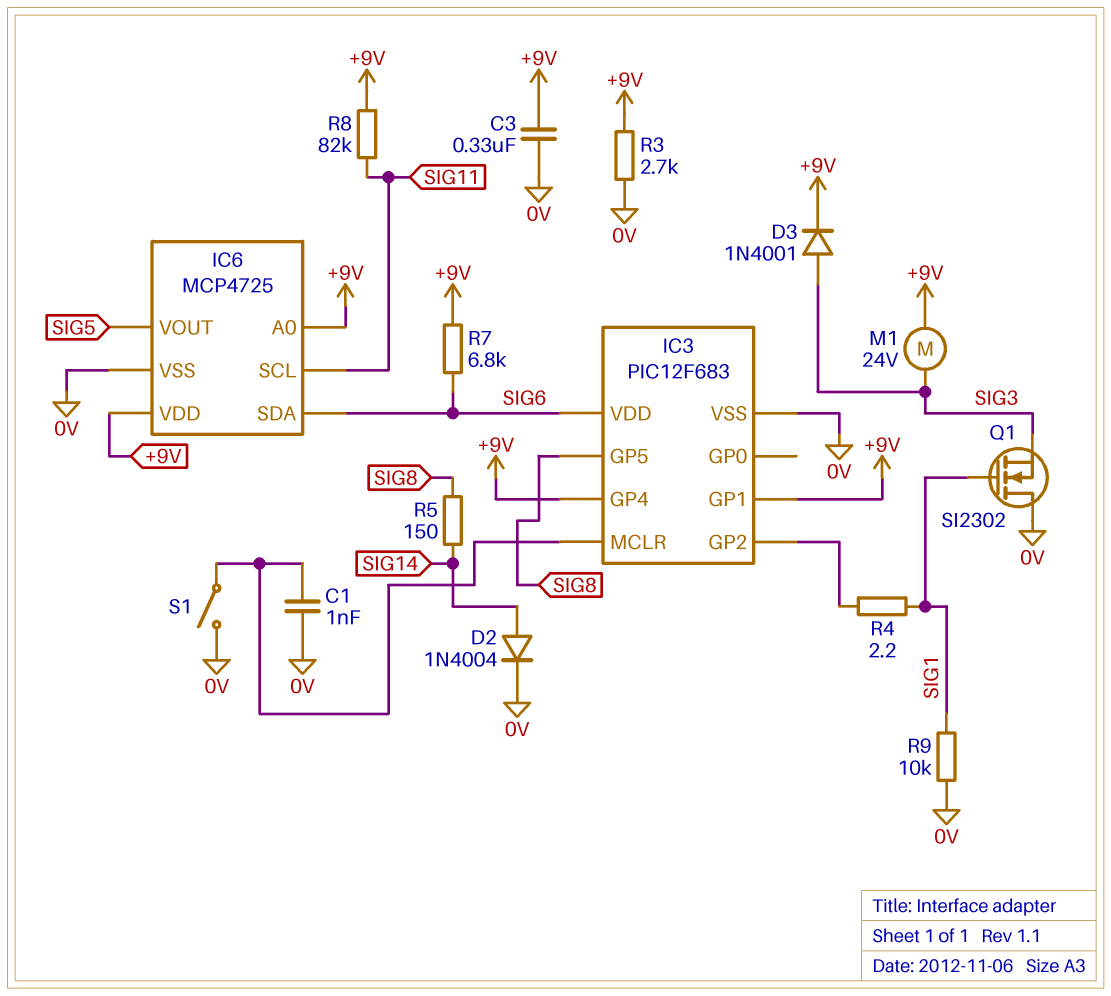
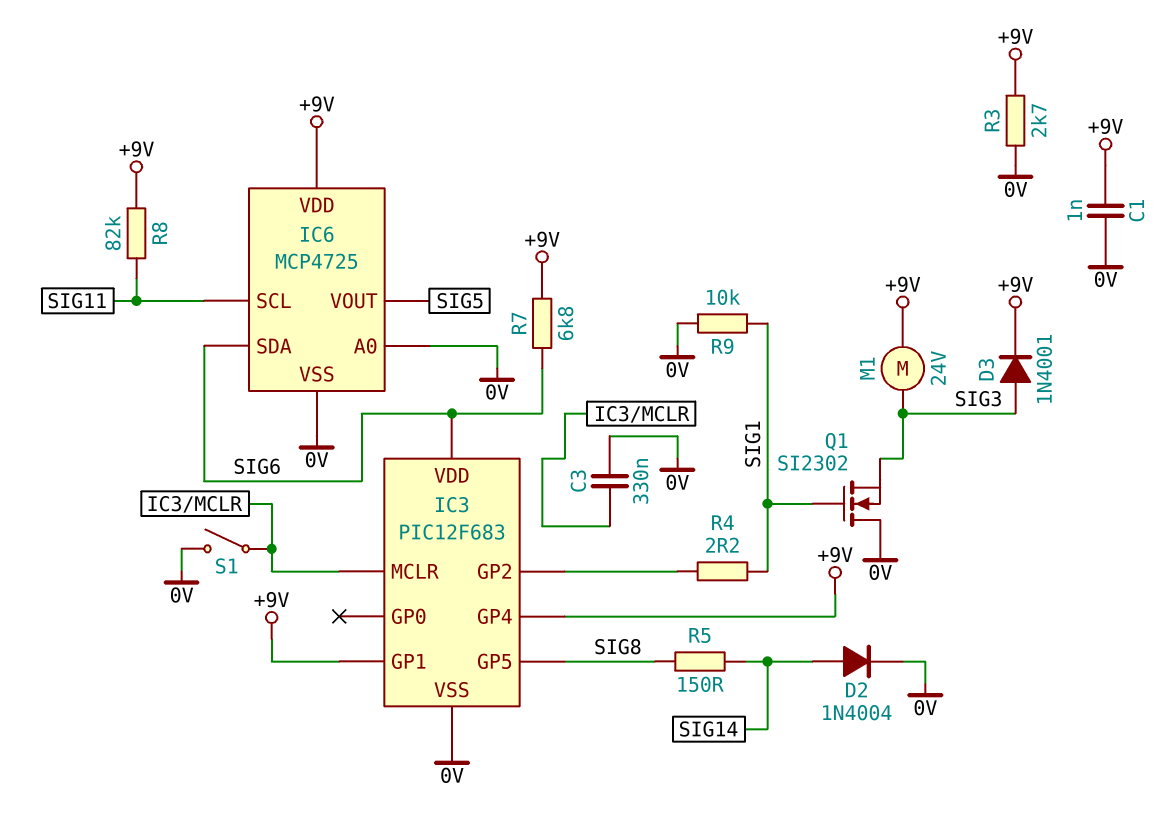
C1: 1nF (0V, IC3/MCLR) -> 1nF (+9V, 0V)
C3: 330nF (+9V, 0V) -> 330nF (0V, IC3/MCLR)
IC6 pin A0: +9V -> 0V

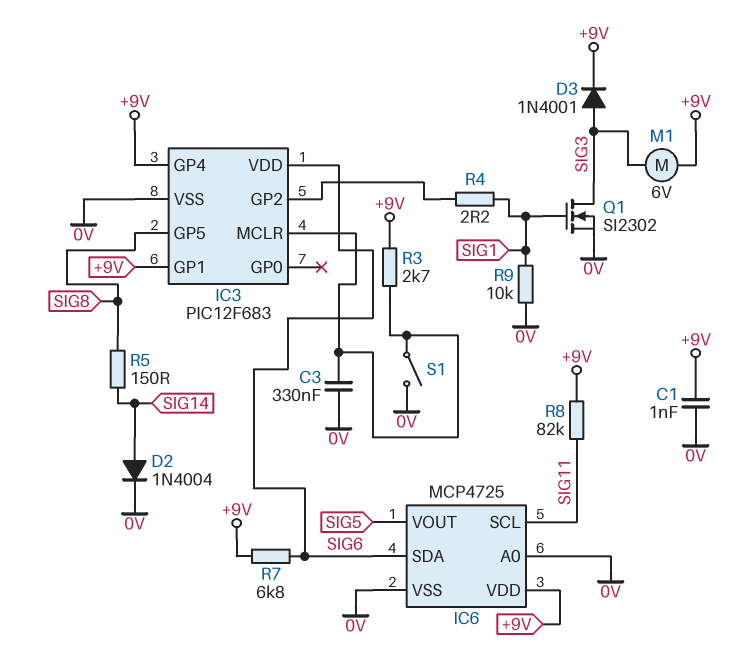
M1: motor 24V (+9V, SIG3) -> motor 6V (+9V, SIG3)
Q1: NMOS SI2302 (G SIG1, D 0V, S SIG3) -> NMOS SI2302 (G SIG1, D SIG3, S 0V)
R3: 2.7k (+9V, 0V) -> 2.7k (+9V, IC3/MCLR)

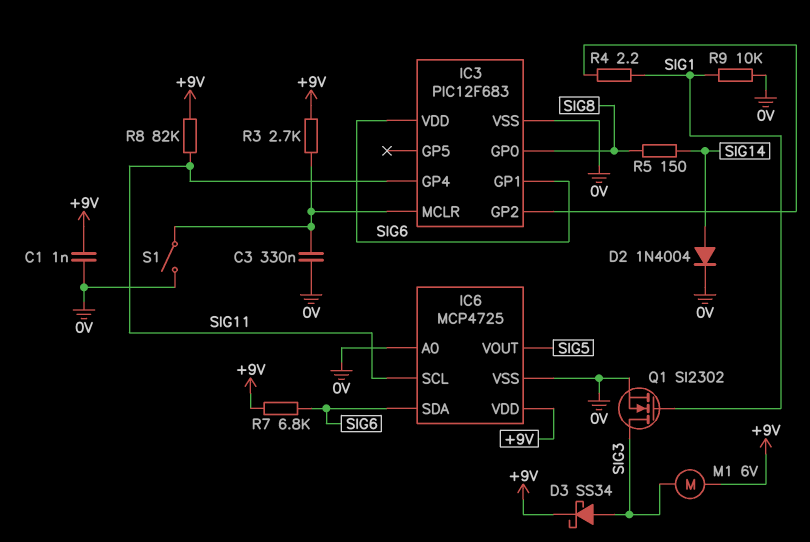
D3: diode 1N4001 (A SIG3, K +9V) -> schottky SS34 (A SIG3, K +9V)
IC3 pin GP0: none -> SIG8
IC3 pin GP1: +9V -> SIG6
IC3 pin GP4: +9V -> SIG11
IC3 pin GP5: SIG8 -> none

